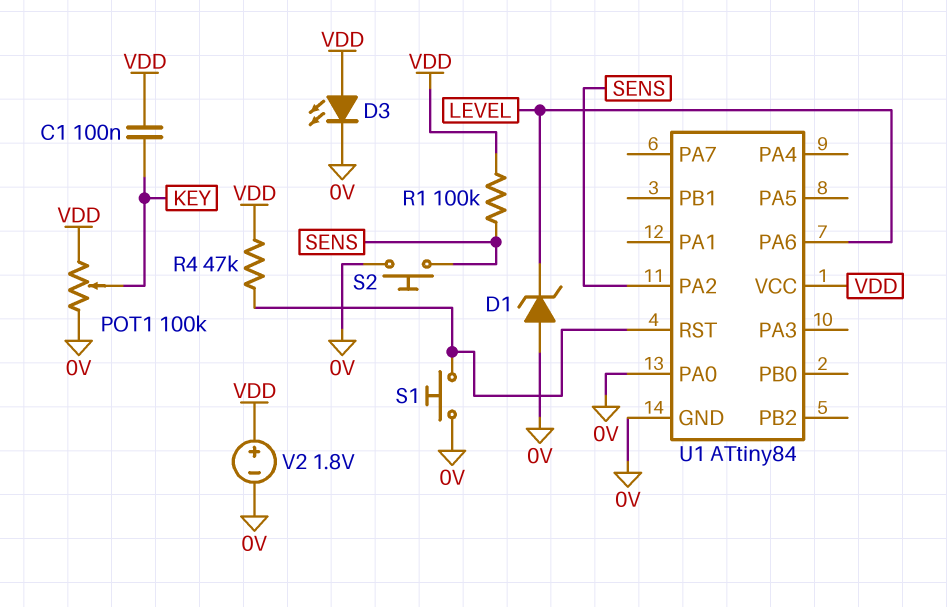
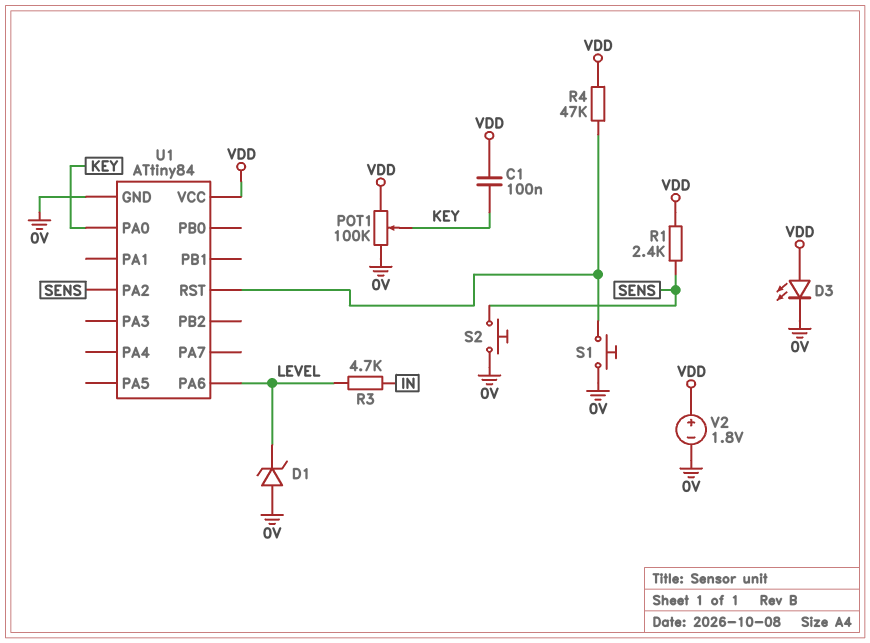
R1: 100k (SENS, VDD) -> 2.4k (SENS, VDD)
R3: none -> 4.7k (IN, LEVEL)
U1 pin PA0: 0V -> KEY

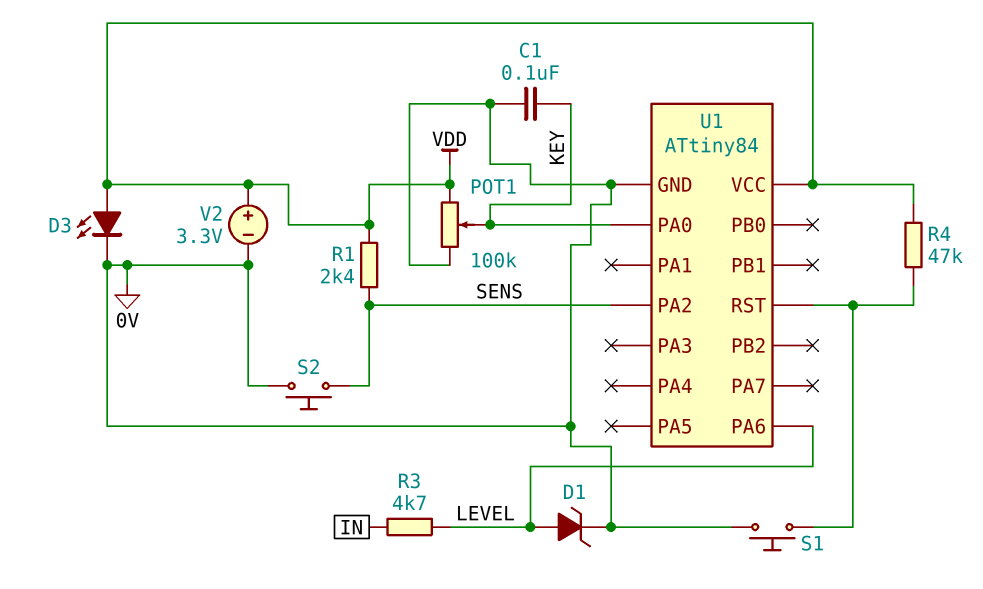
C1: 100nF (KEY, VDD) -> 100nF (0V, KEY)
D1: zener (A 0V, K LEVEL) -> zener (A LEVEL, K 0V)
V2: 1.8V (plus VDD, minus 0V) -> 3.3V (plus VDD, minus 0V)

